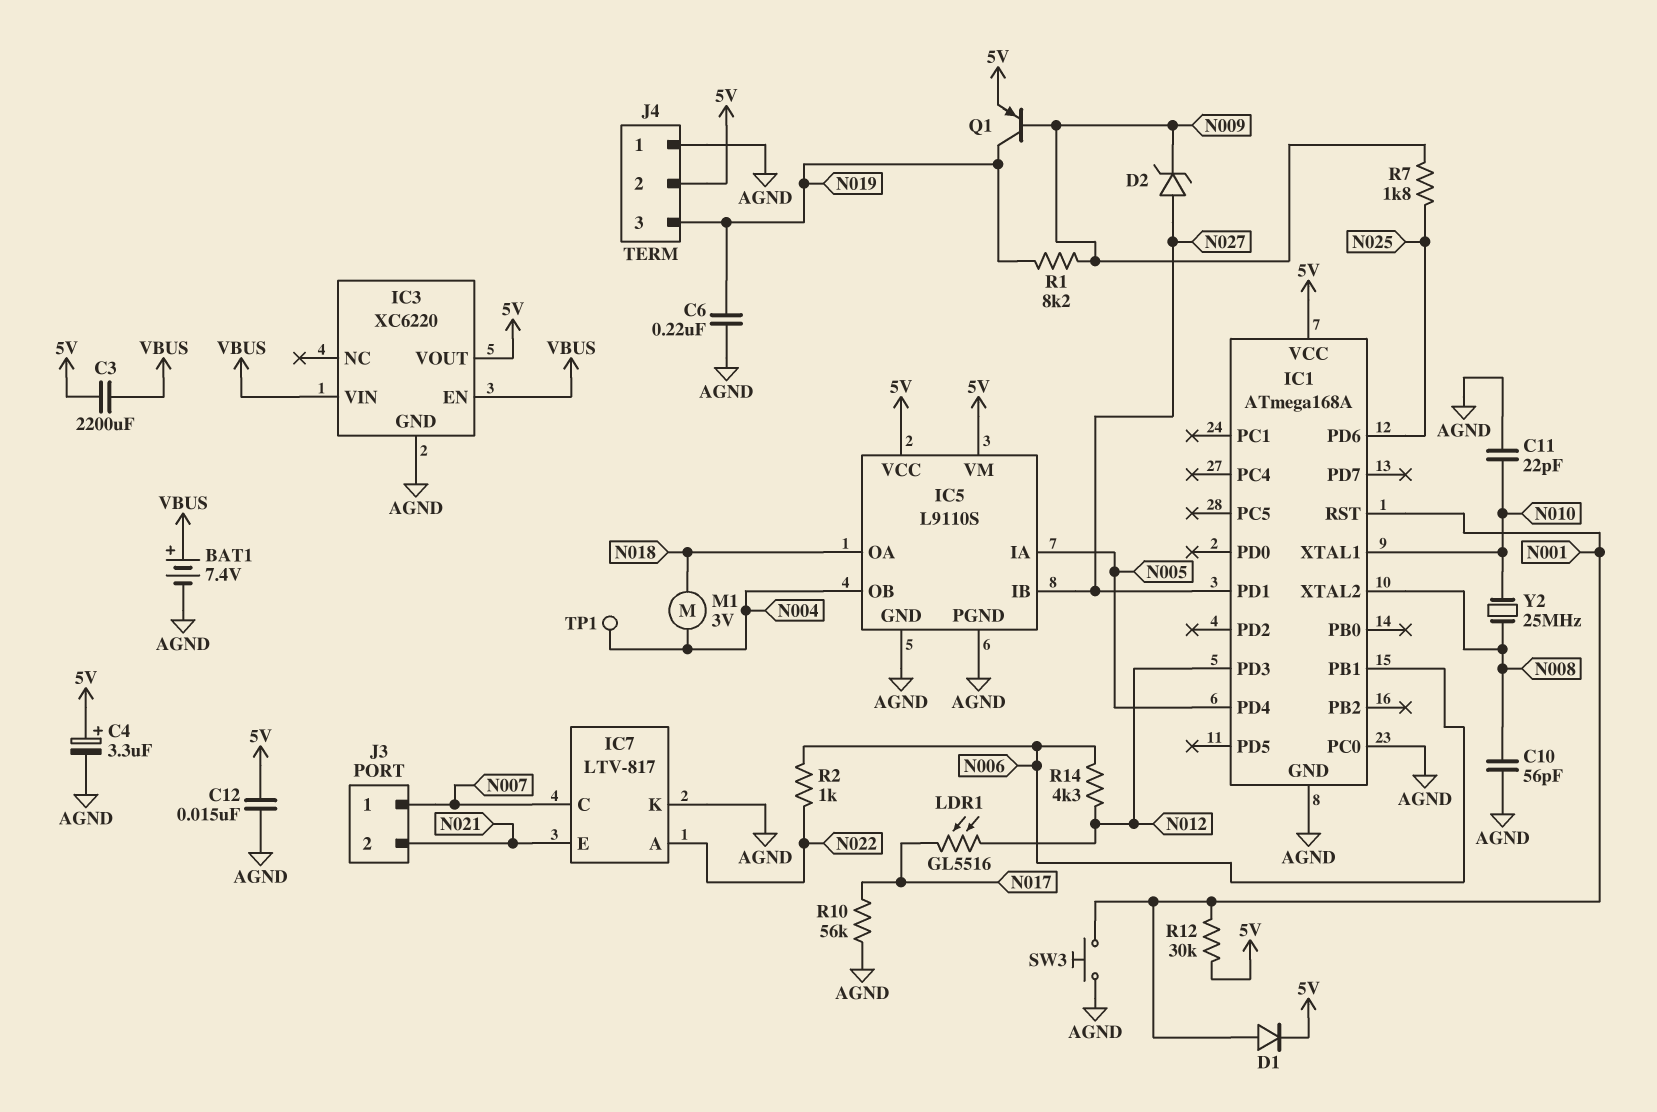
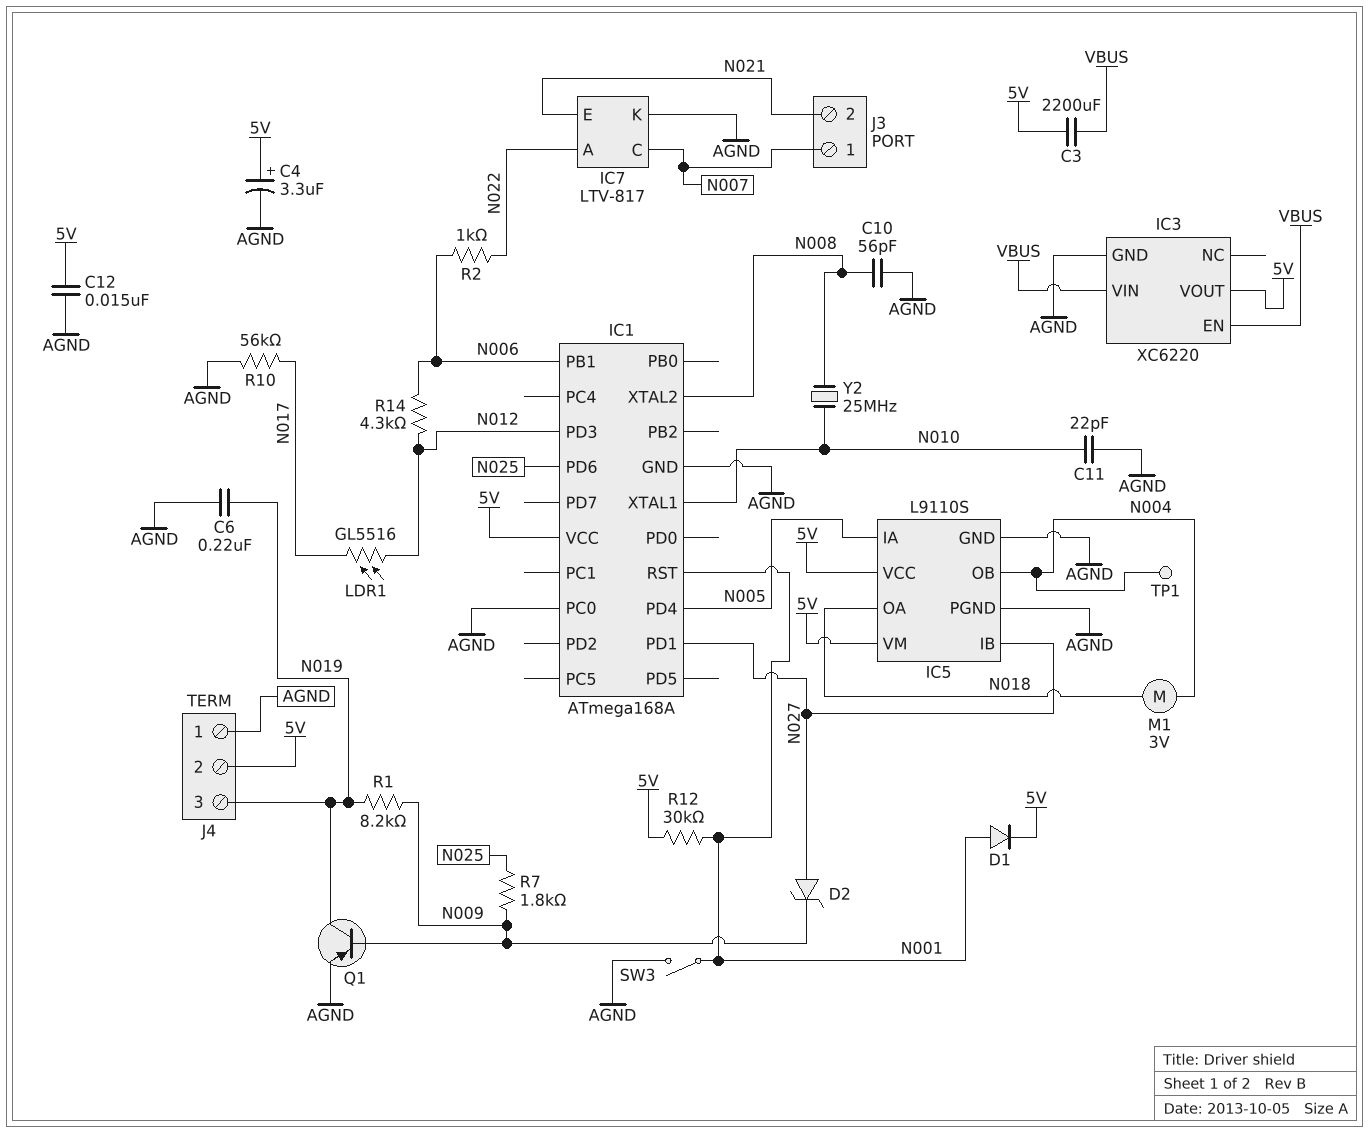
BAT1: 7.4V (plus VBUS, minus AGND) -> none
Q1: PNP (B N009, C N019, E 5V) -> PNP (B N009, C N019, E AGND)
SW3: button (AGND, N001) -> switch (AGND, N001)

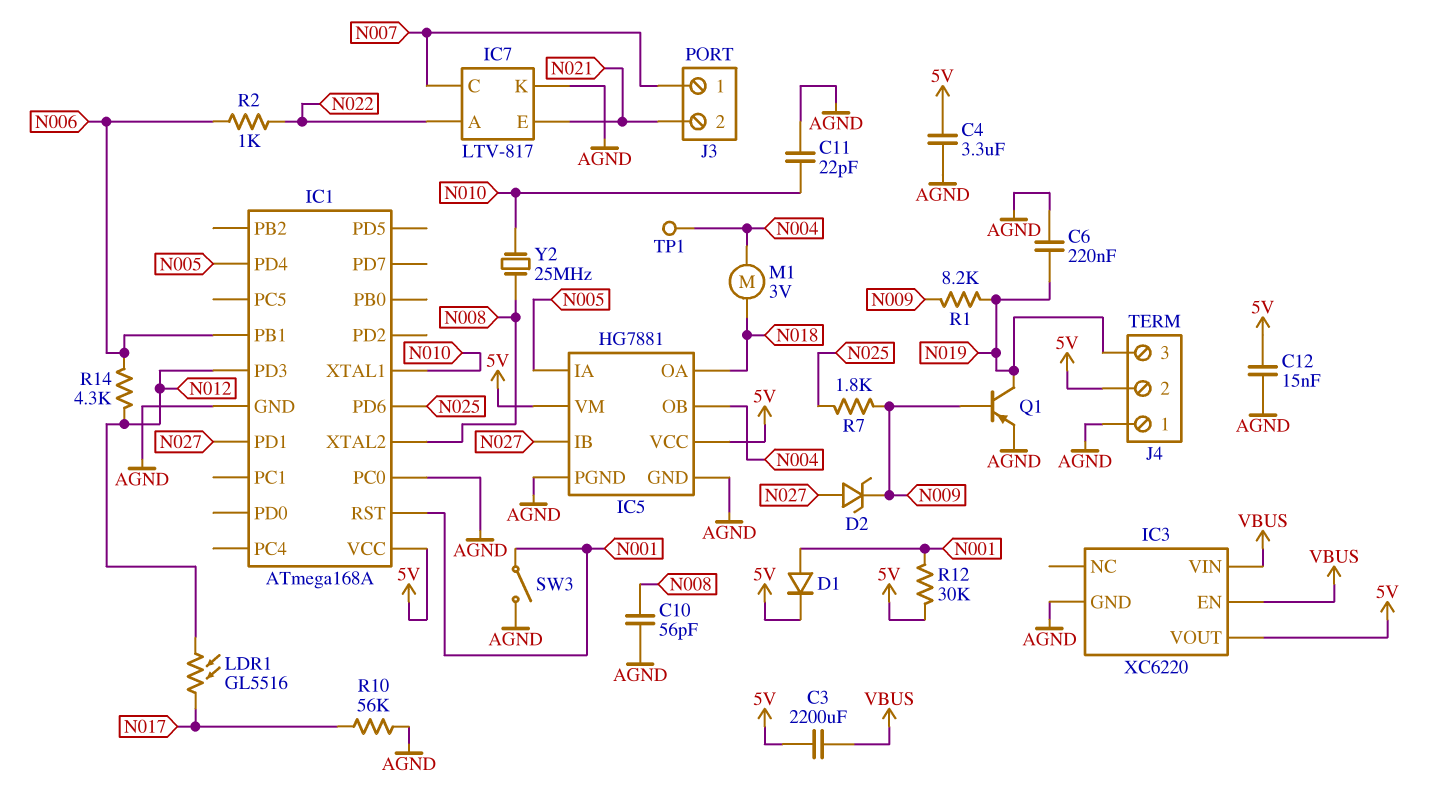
C4: 3.3uF (plus 5V, minus AGND) -> 3.3uF (5V, AGND)
IC5: L9110S -> HG7881

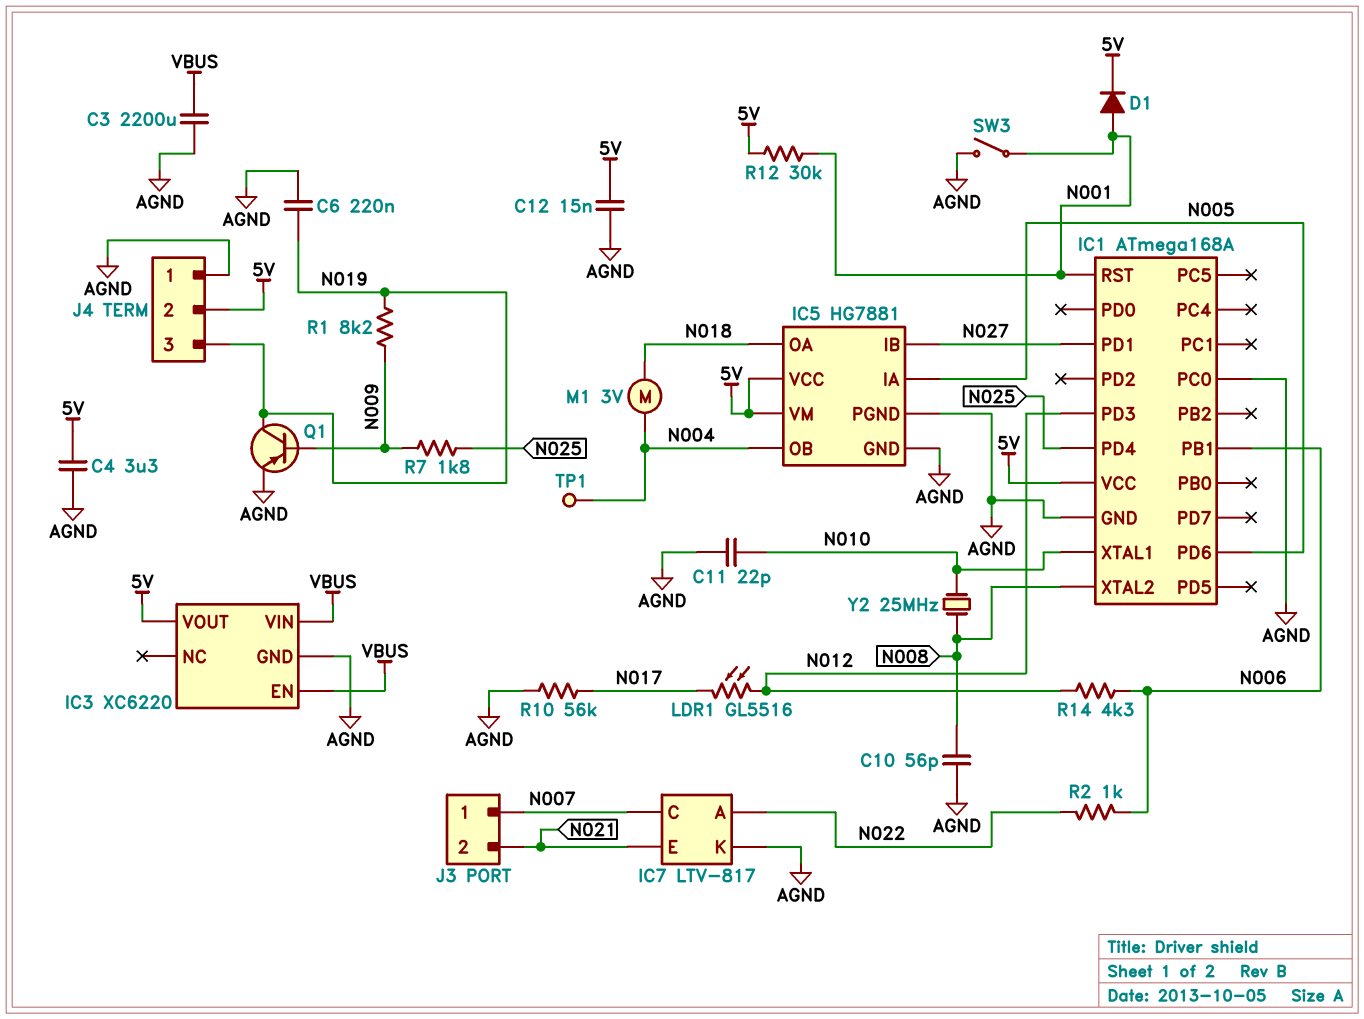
C3: 2200uF (5V, VBUS) -> 2200uF (AGND, VBUS)
D2: zener (A N027, K N009) -> none
IC1 pin PD4: N005 -> N025
IC1 pin PD6: N025 -> N005

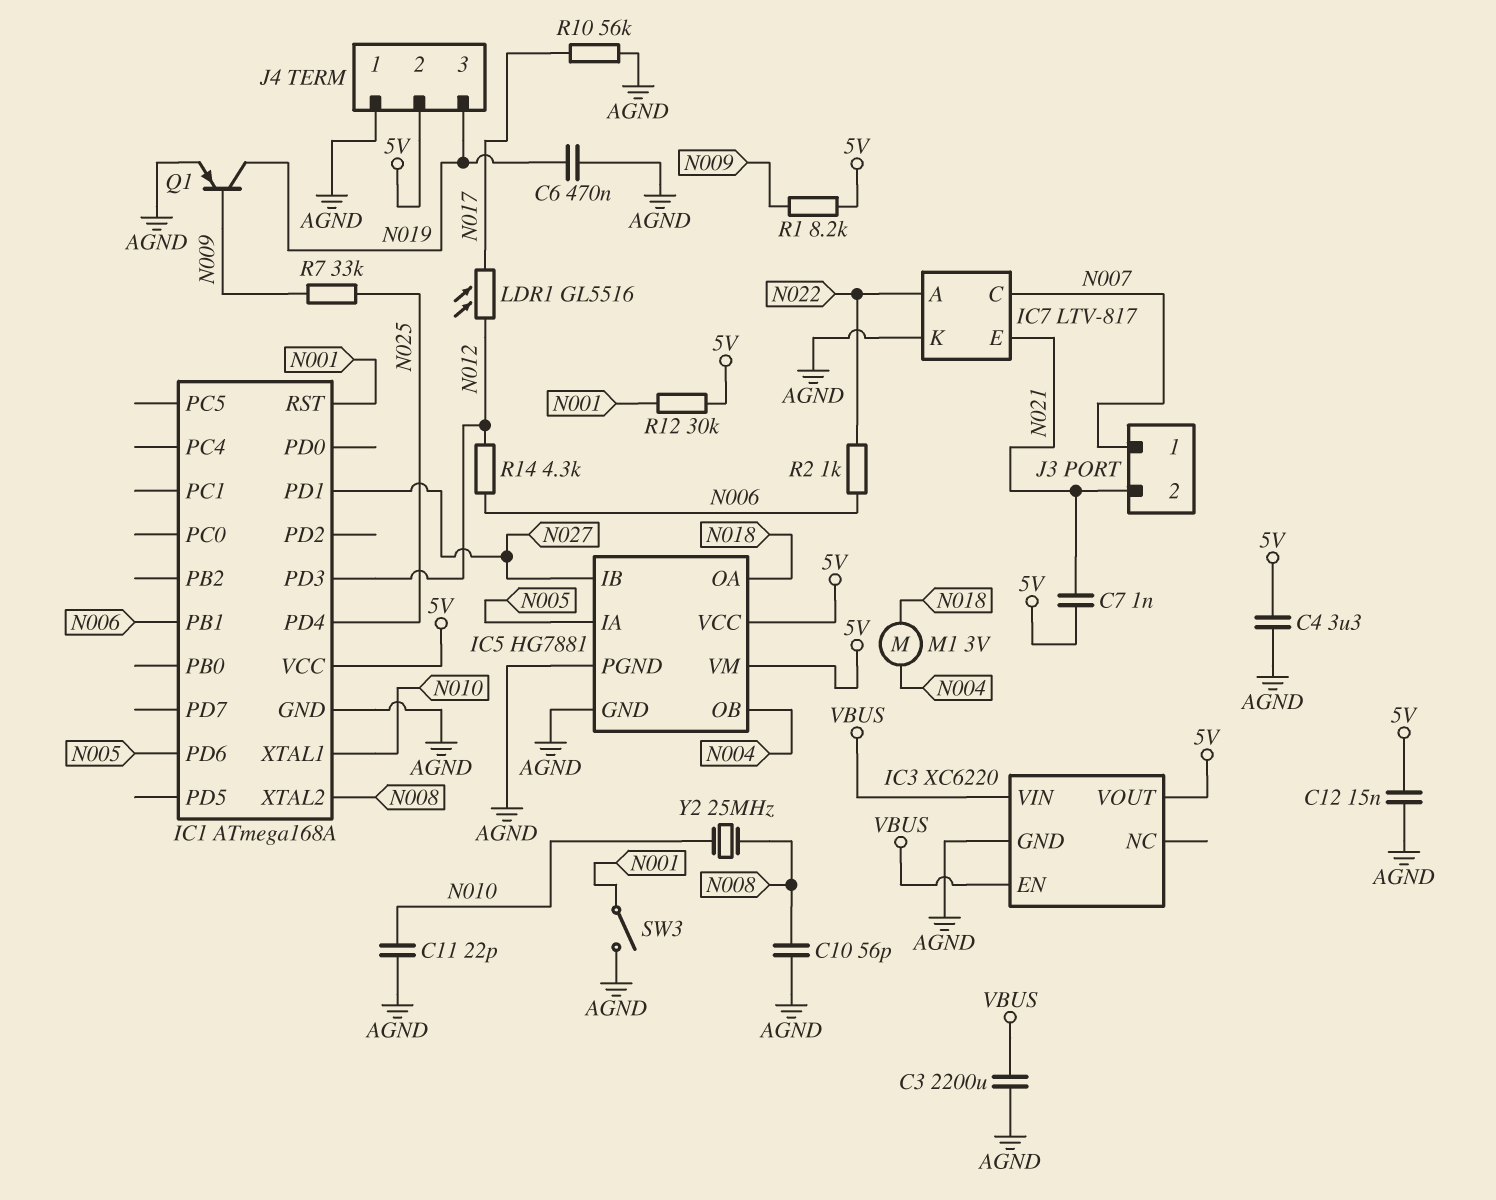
C6: 220nF (AGND, N019) -> 470nF (AGND, N019)
C7: none -> 1nF (5V, N021)
D1: diode (A N001, K 5V) -> none
IC1 pin PC0: AGND -> none
R1: 8.2k (N009, N019) -> 8.2k (5V, N009)
R7: 1.8k (N009, N025) -> 33k (N009, N025)
TP1: test point (N004) -> none

